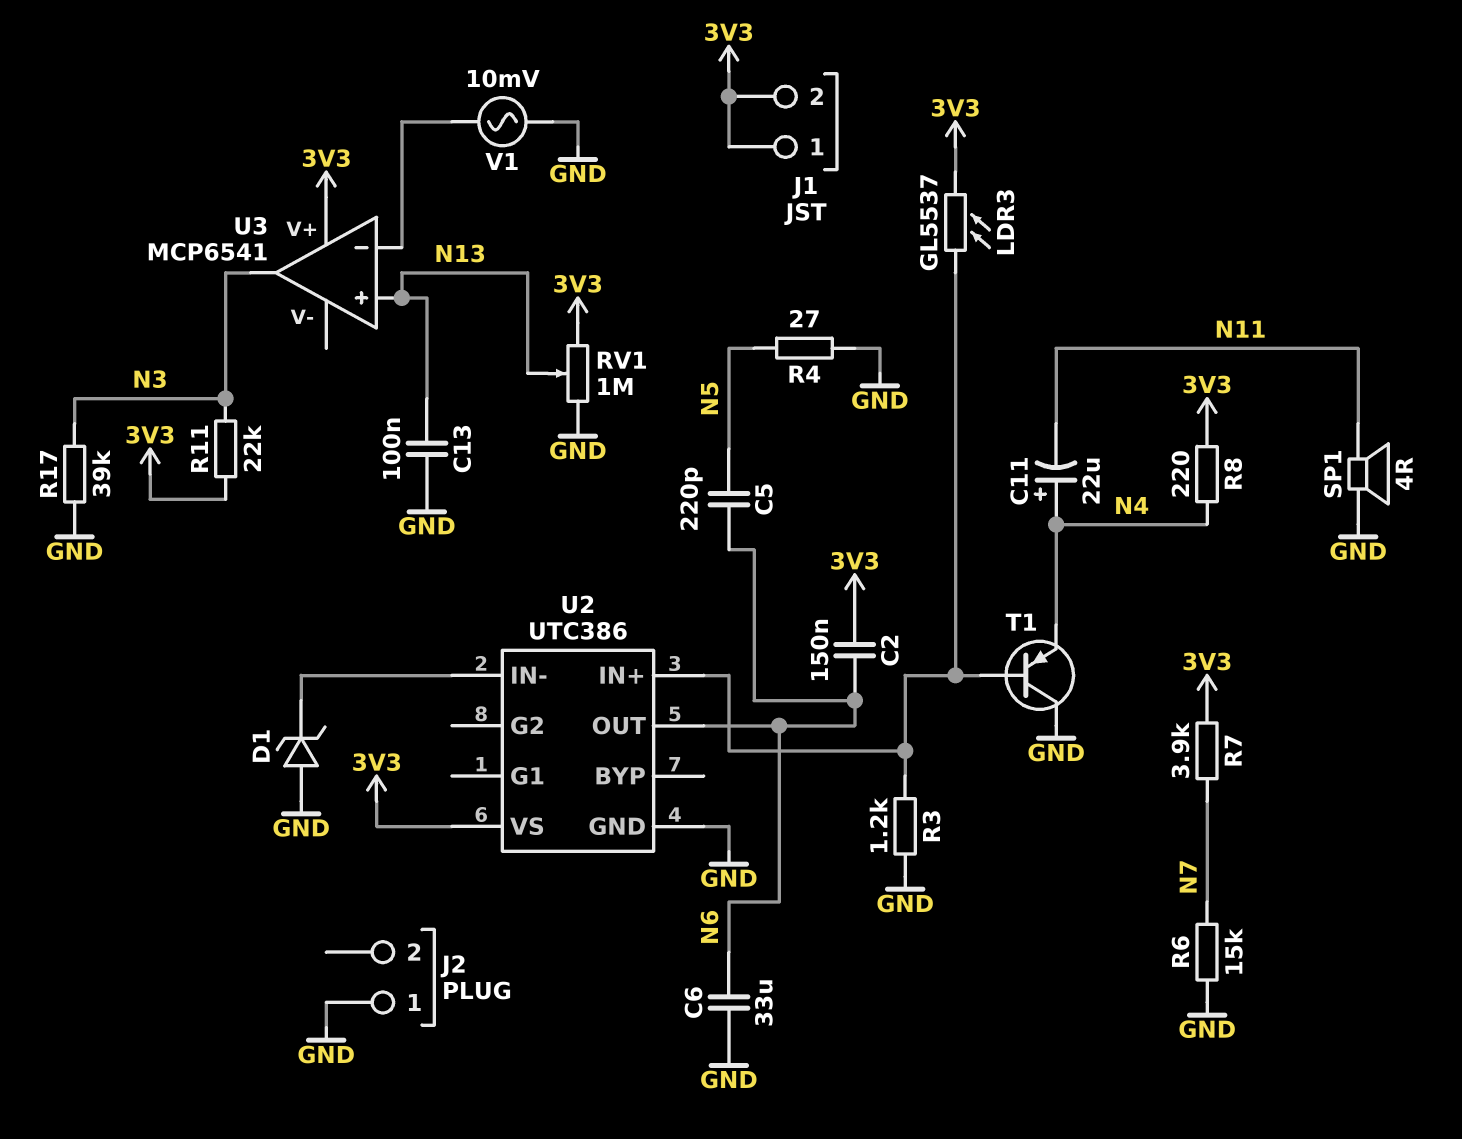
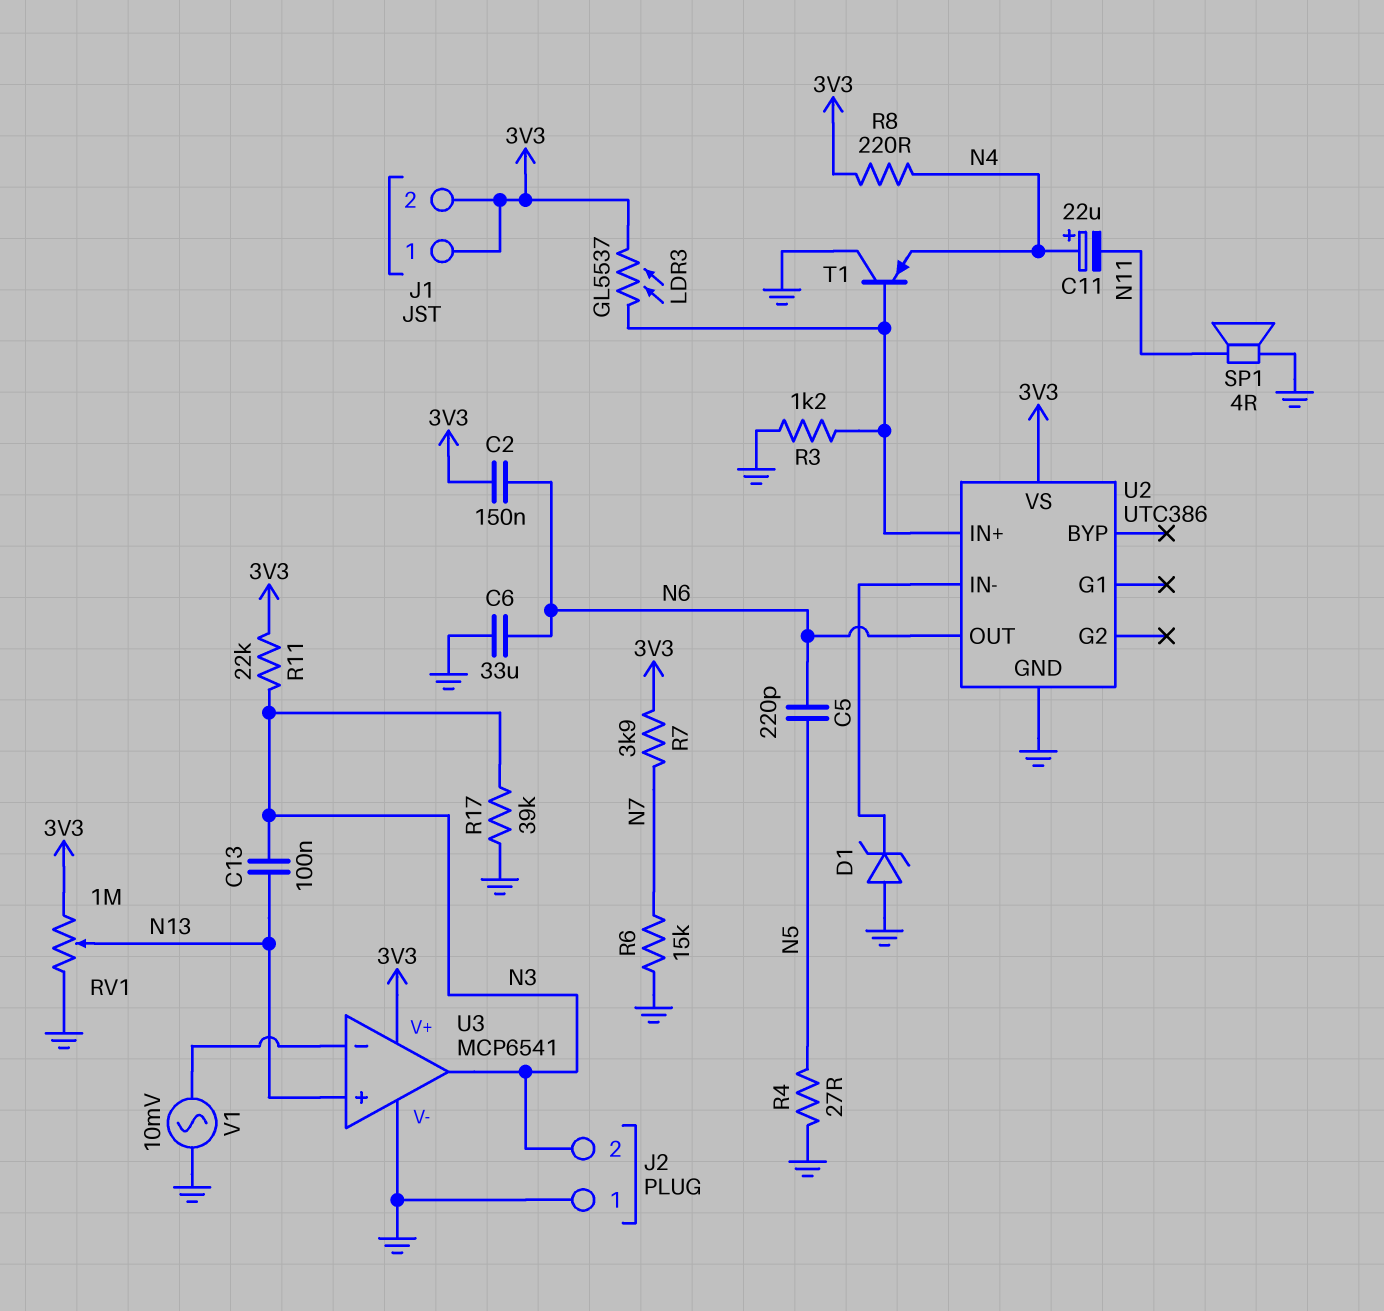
C13: 100nF (GND, N13) -> 100nF (N3, N13)
J2 pin 2: none -> N3
U3 pin V-: none -> GND

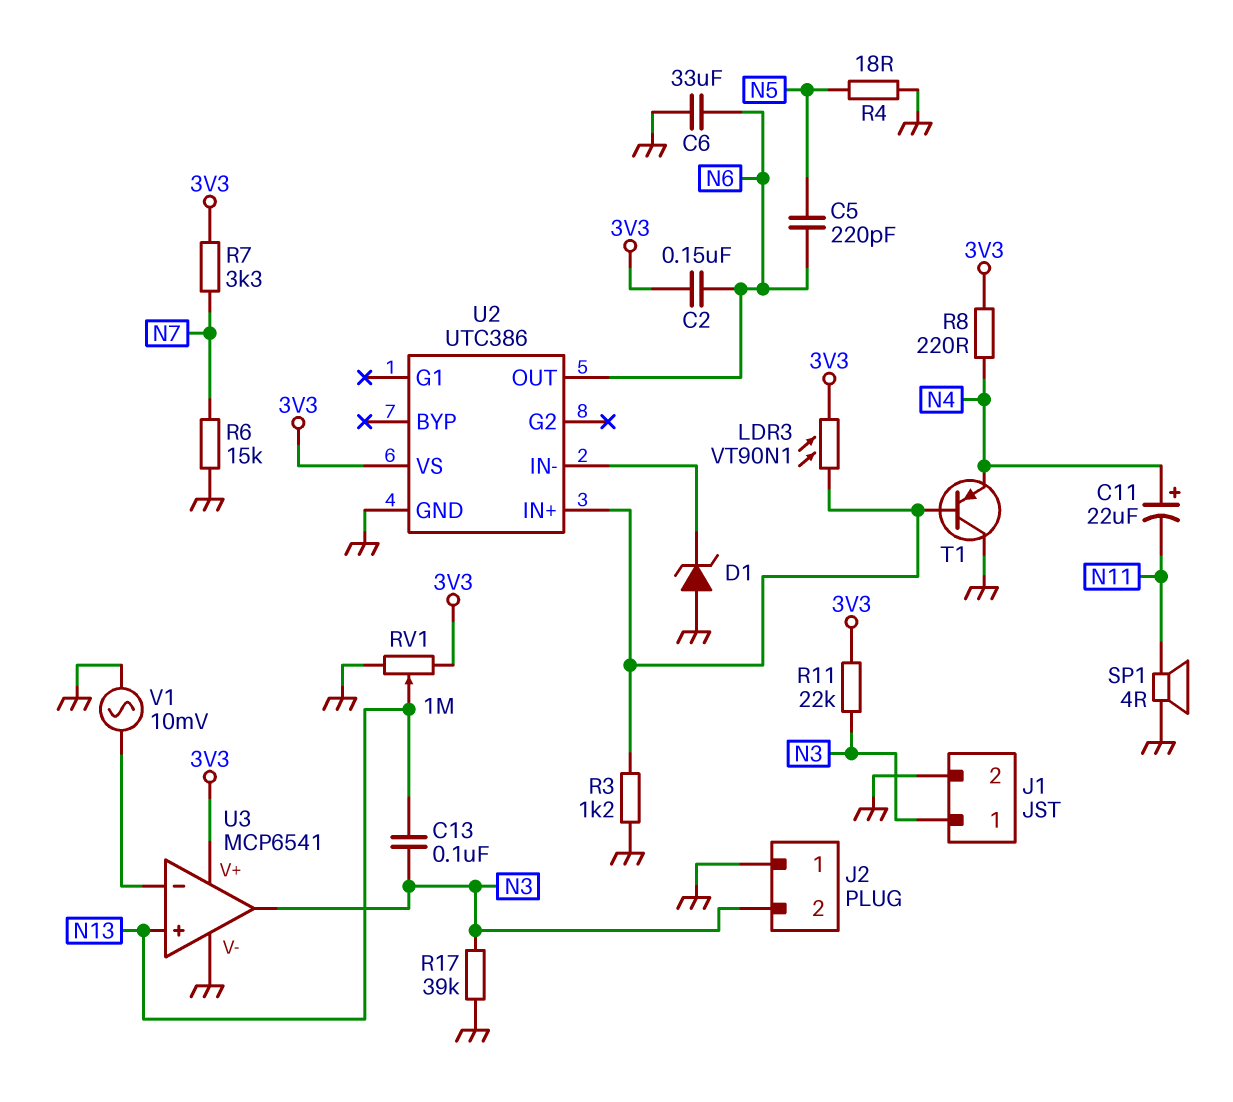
J1 pin 1: 3V3 -> N3
J1 pin 2: 3V3 -> GND
LDR3: GL5537 (3V3, U2/IN+) -> VT90N1 (3V3, U2/IN+)
R4: 27 (GND, N5) -> 18 (GND, N5)
R7: 3.9k (3V3, N7) -> 3.3k (3V3, N7)

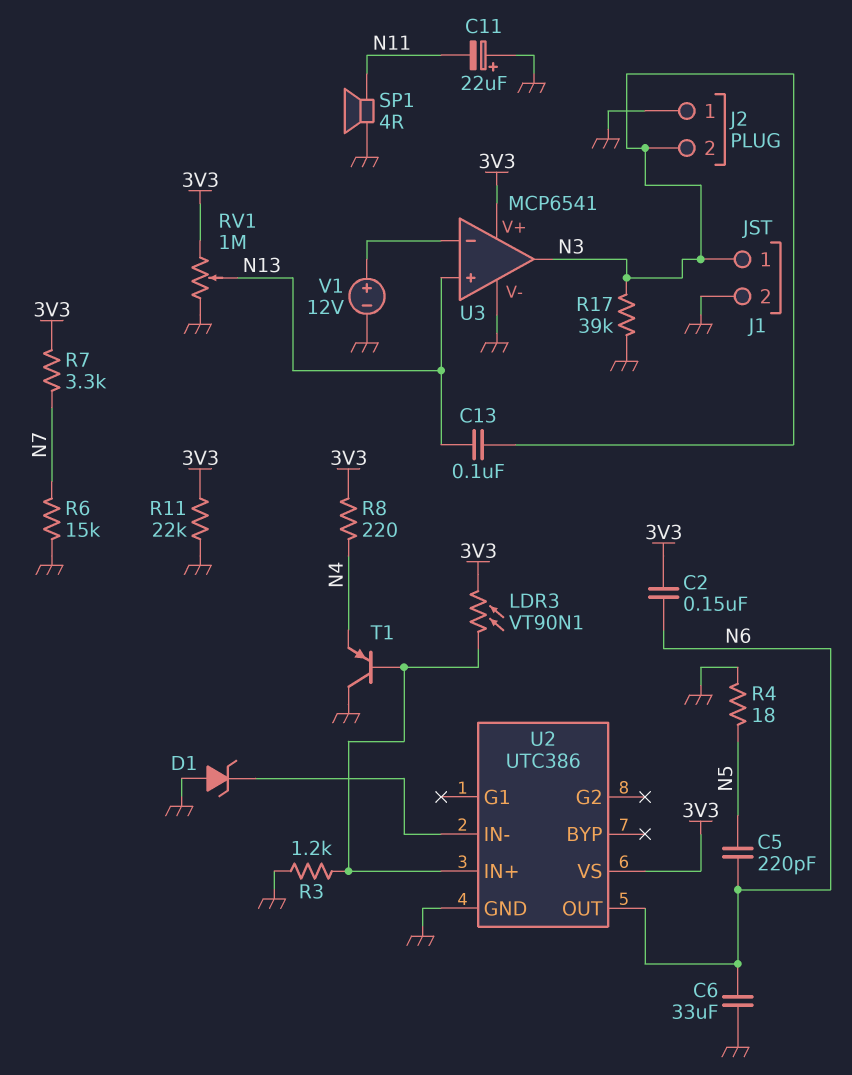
C11: 22uF (plus N4, minus N11) -> 22uF (plus GND, minus N11)
R11: 22k (3V3, N3) -> 22k (3V3, GND)
V1: AC 10mV (GND, U3/in-) -> 12V (plus U3/in-, minus GND)

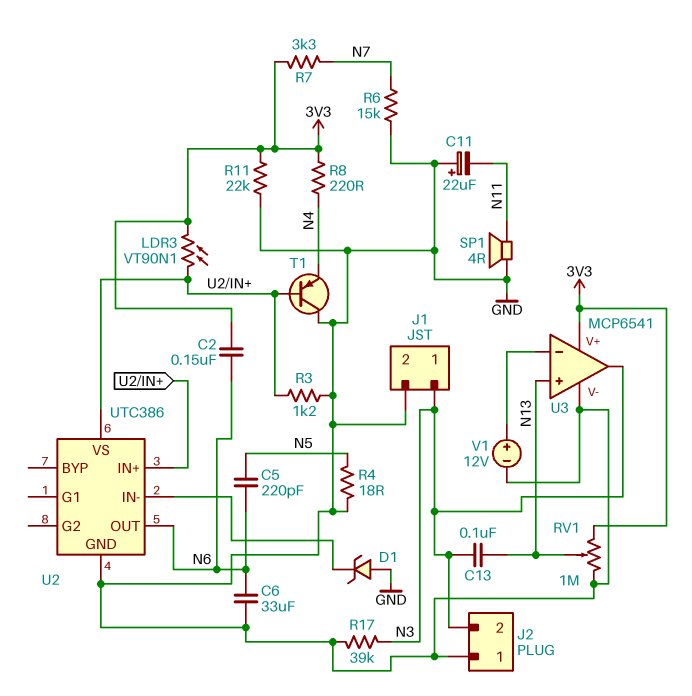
U2 pin VS: 3V3 -> U2/IN+

